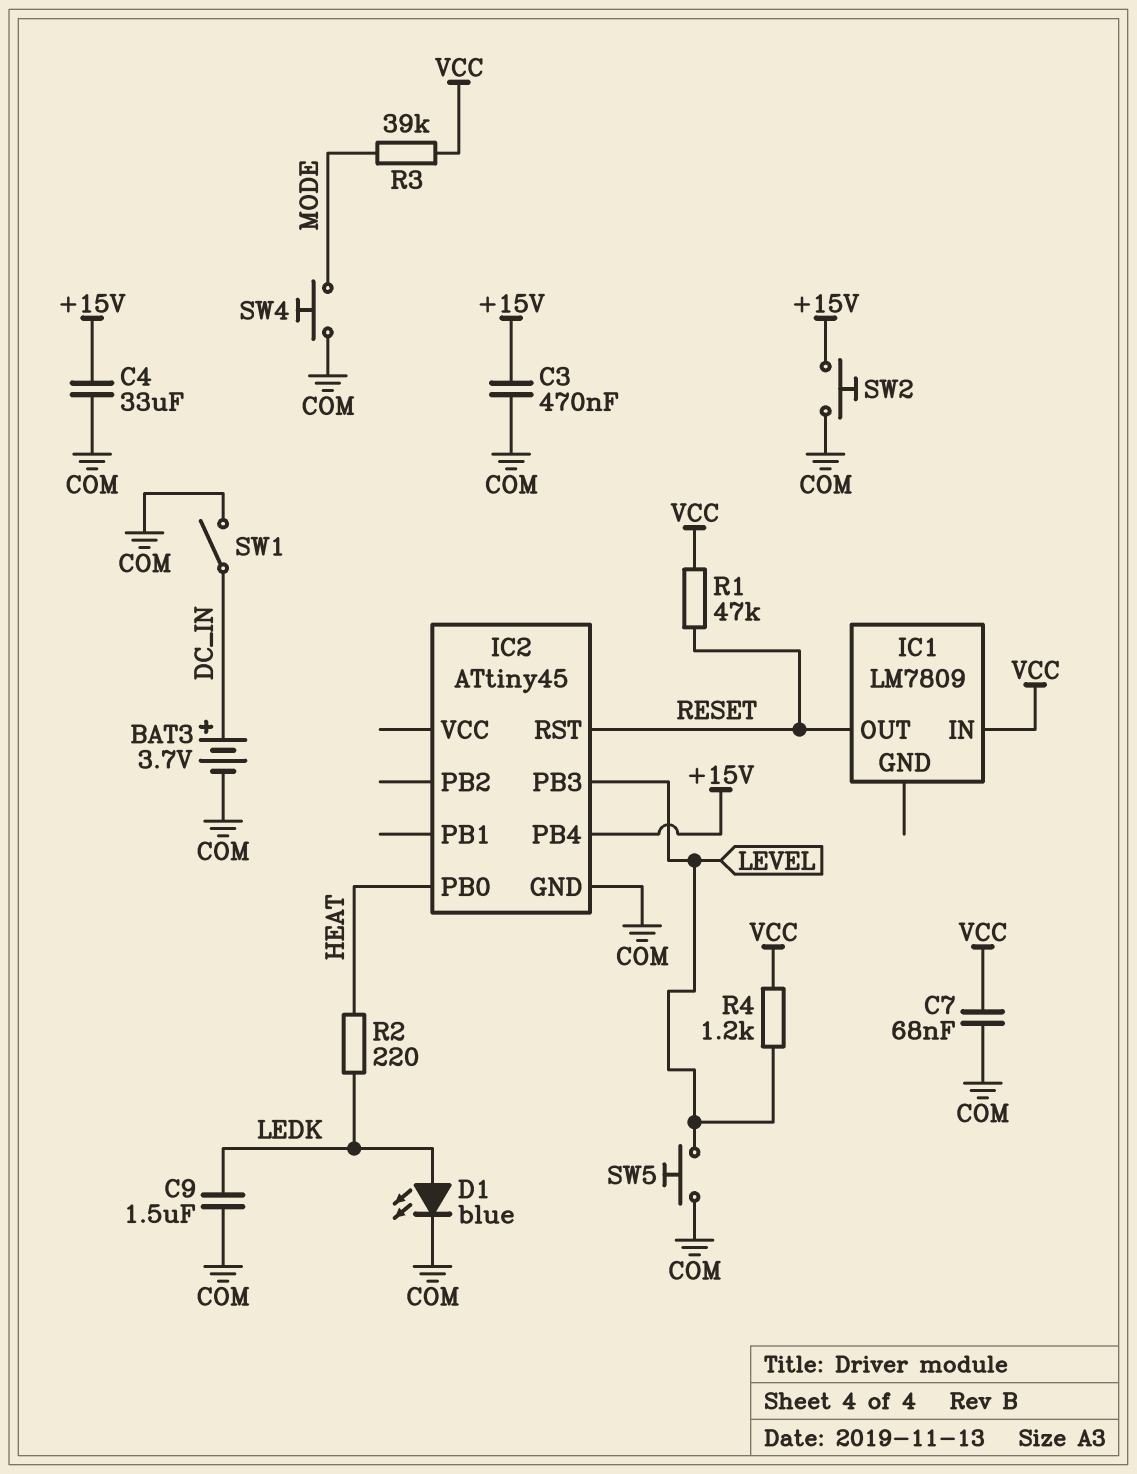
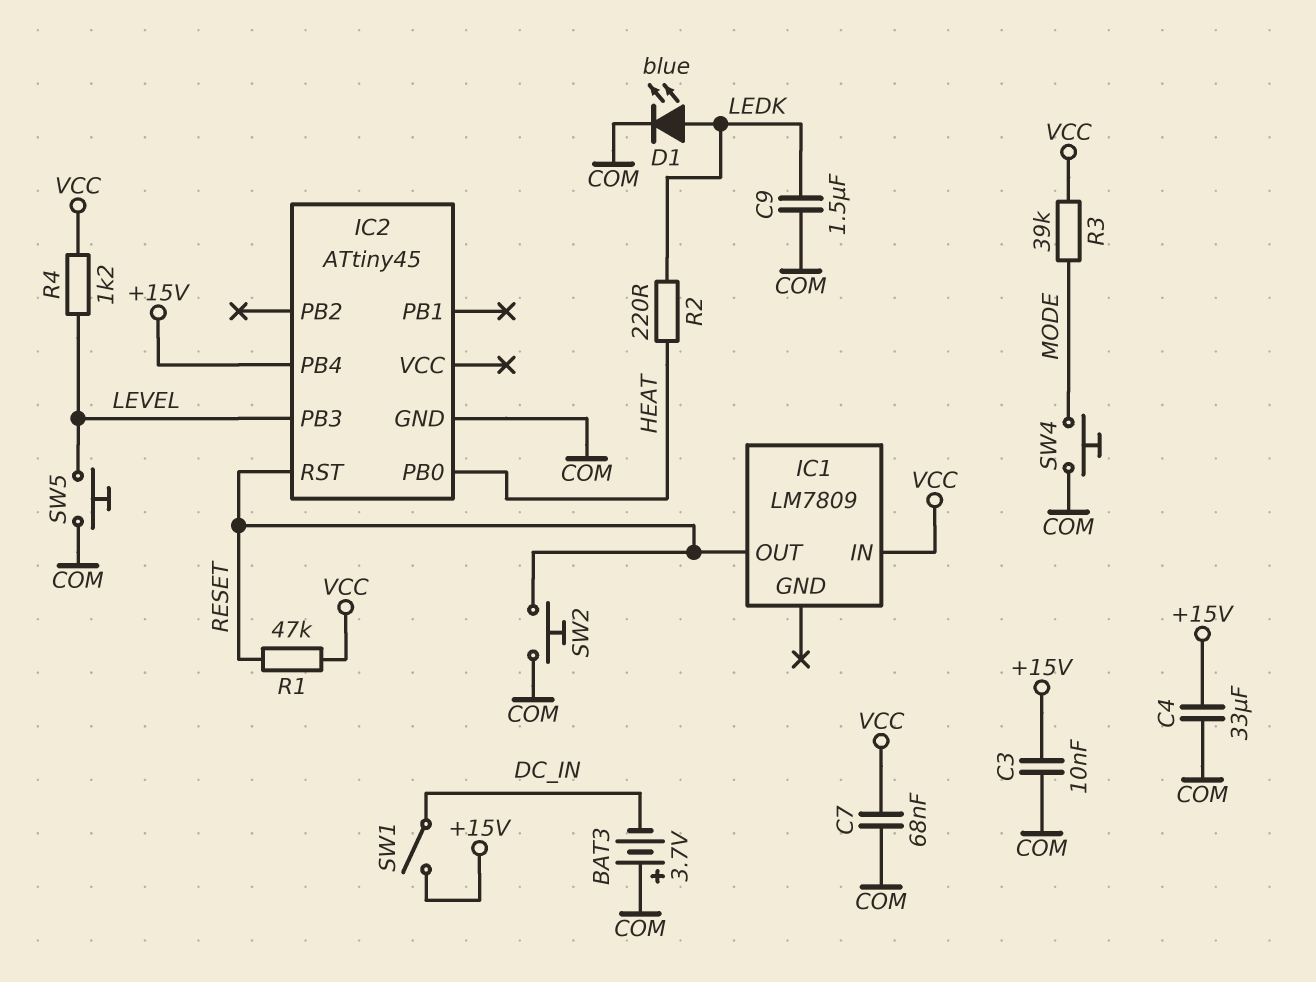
BAT3: 3.7V (plus DC_IN, minus COM) -> 3.7V (plus COM, minus DC_IN)
C3: 470nF (+15V, COM) -> 10nF (+15V, COM)
SW1: switch (COM, DC_IN) -> switch (+15V, DC_IN)
SW2: button (+15V, COM) -> button (COM, RESET)

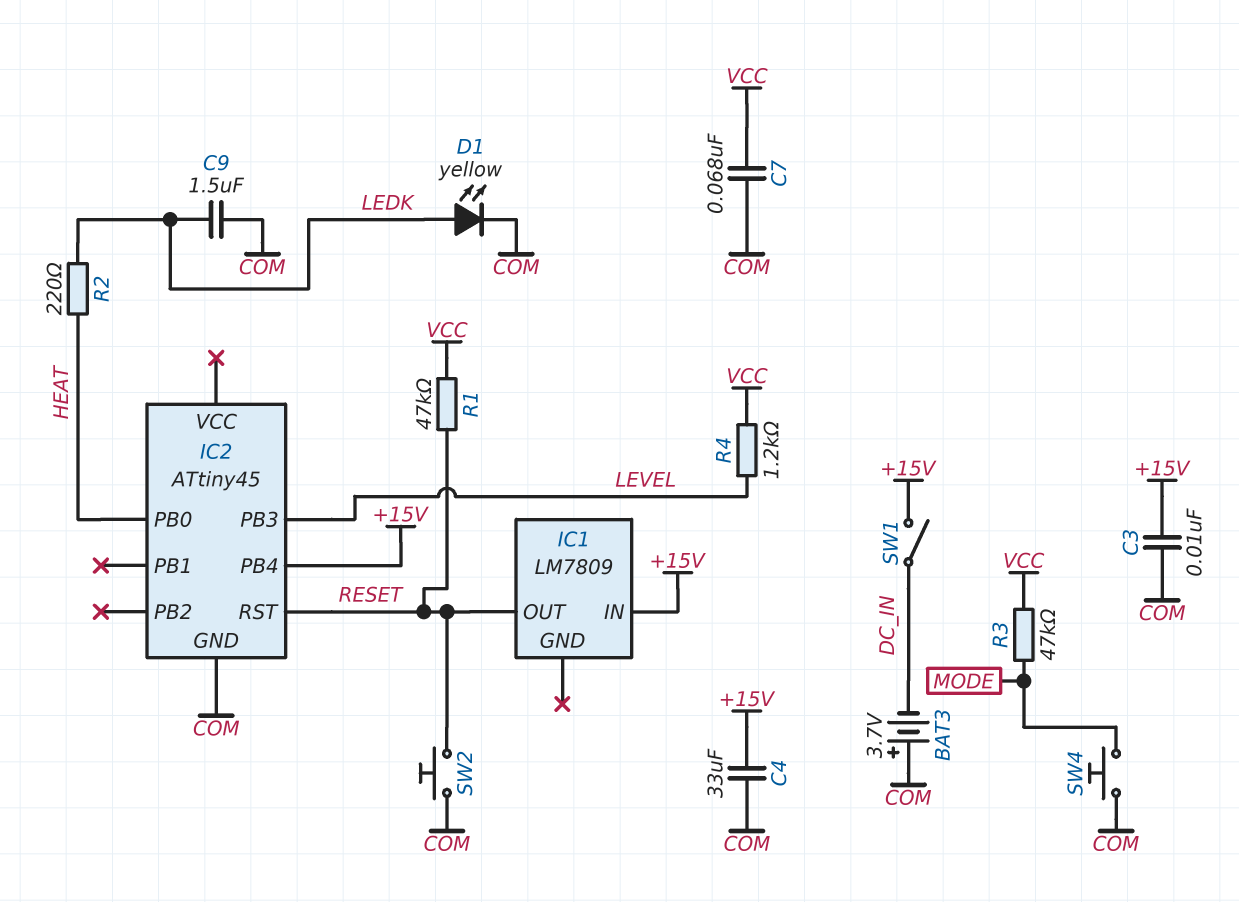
D1: LED blue (A LEDK, K COM) -> LED yellow (A LEDK, K COM)
IC1 pin IN: VCC -> +15V
R3: 39k (MODE, VCC) -> 47k (MODE, VCC)
SW5: button (COM, LEVEL) -> none

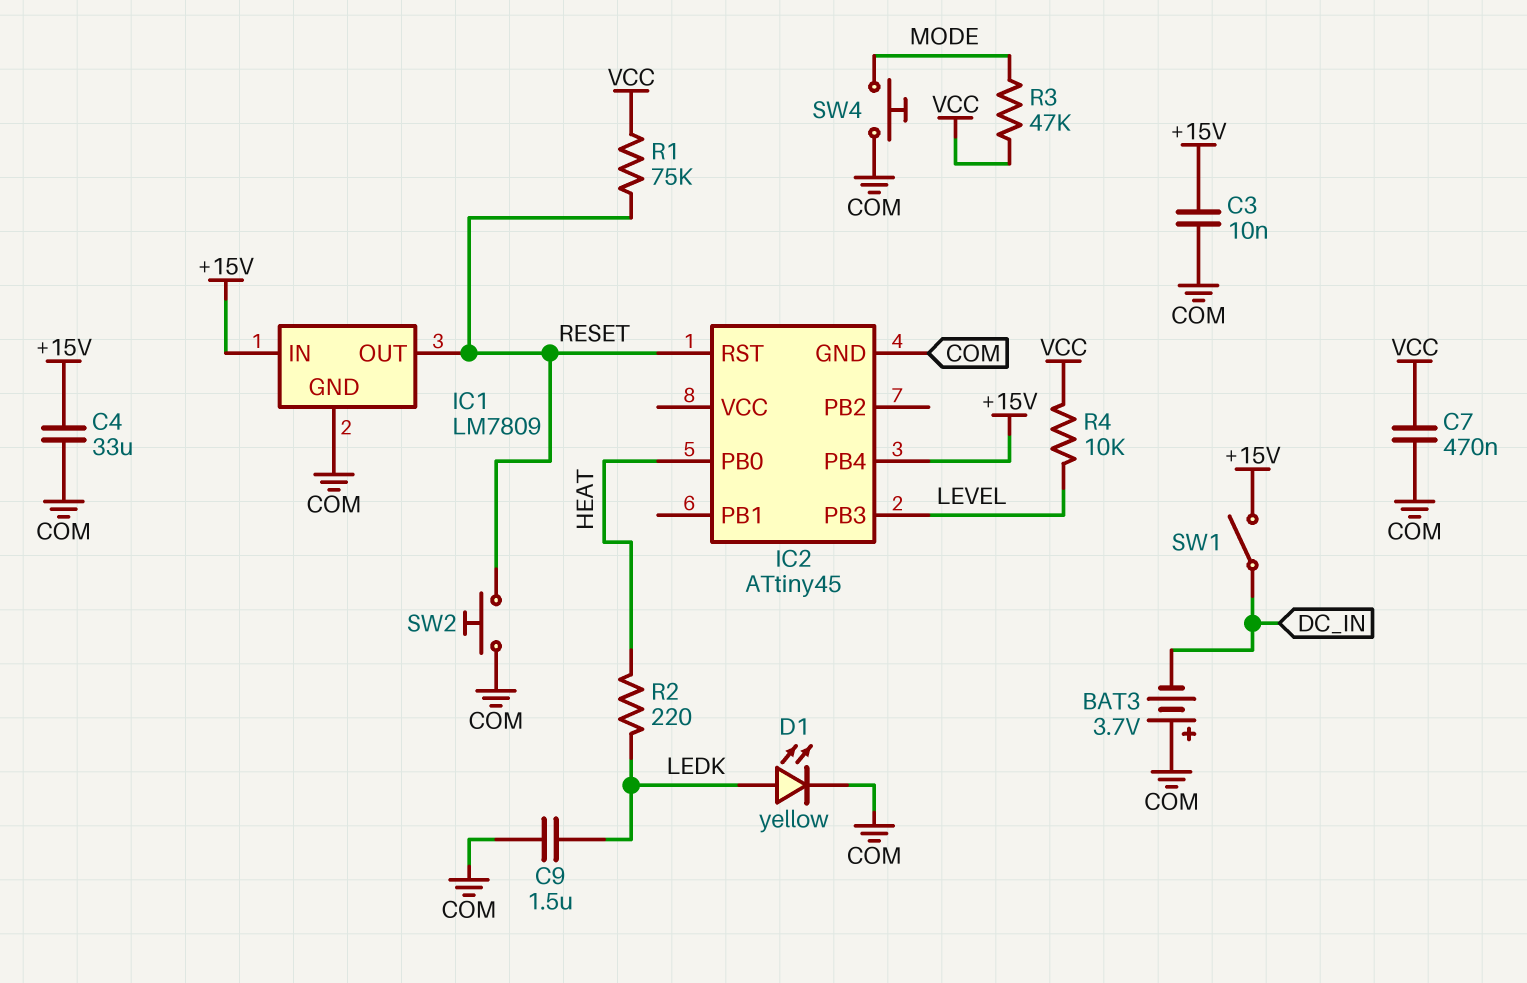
C7: 68nF (COM, VCC) -> 470nF (COM, VCC)
IC1 pin GND: none -> COM
R1: 47k (RESET, VCC) -> 75k (RESET, VCC)
R4: 1.2k (LEVEL, VCC) -> 10k (LEVEL, VCC)

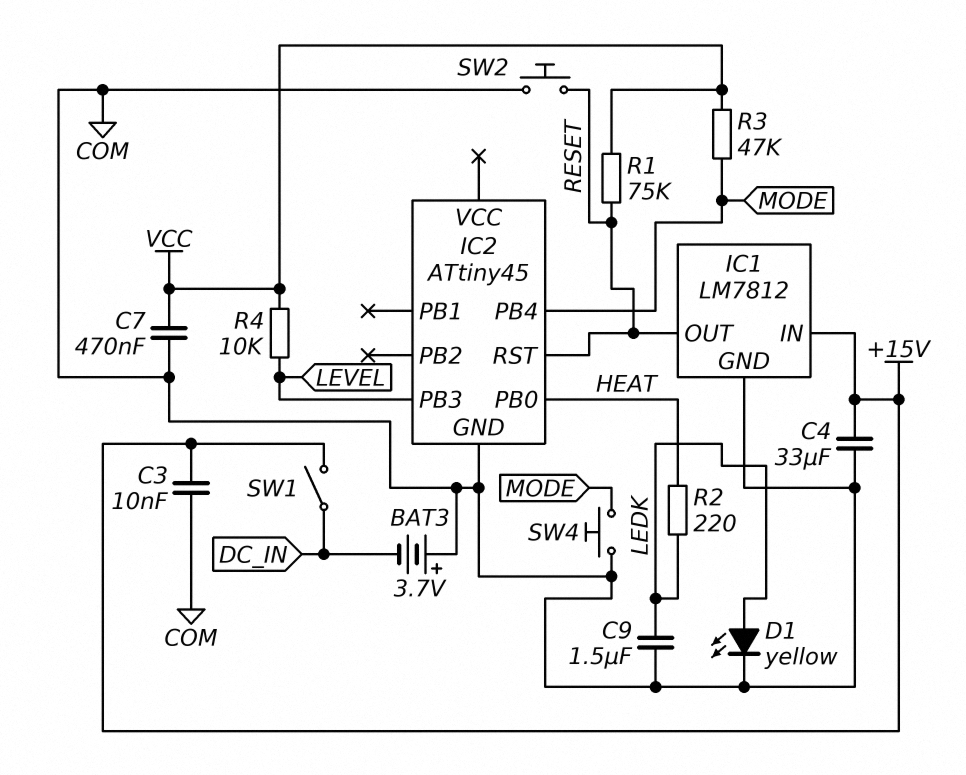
IC1: LM7809 -> LM7812
IC2 pin PB4: +15V -> MODE

